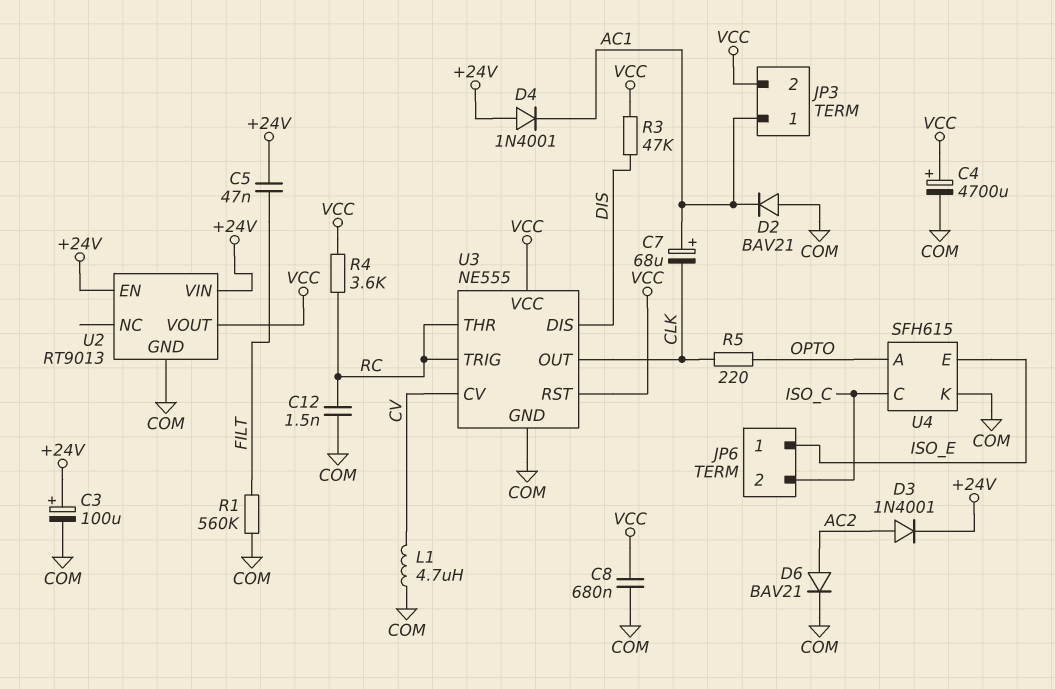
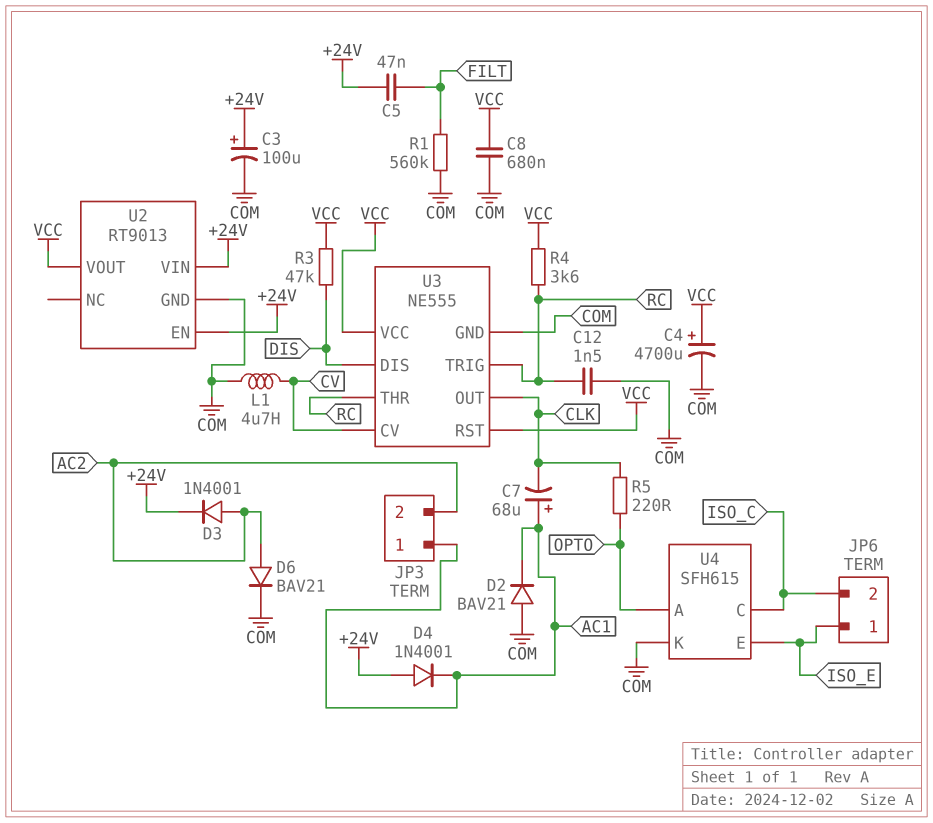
JP3 pin 2: VCC -> AC2

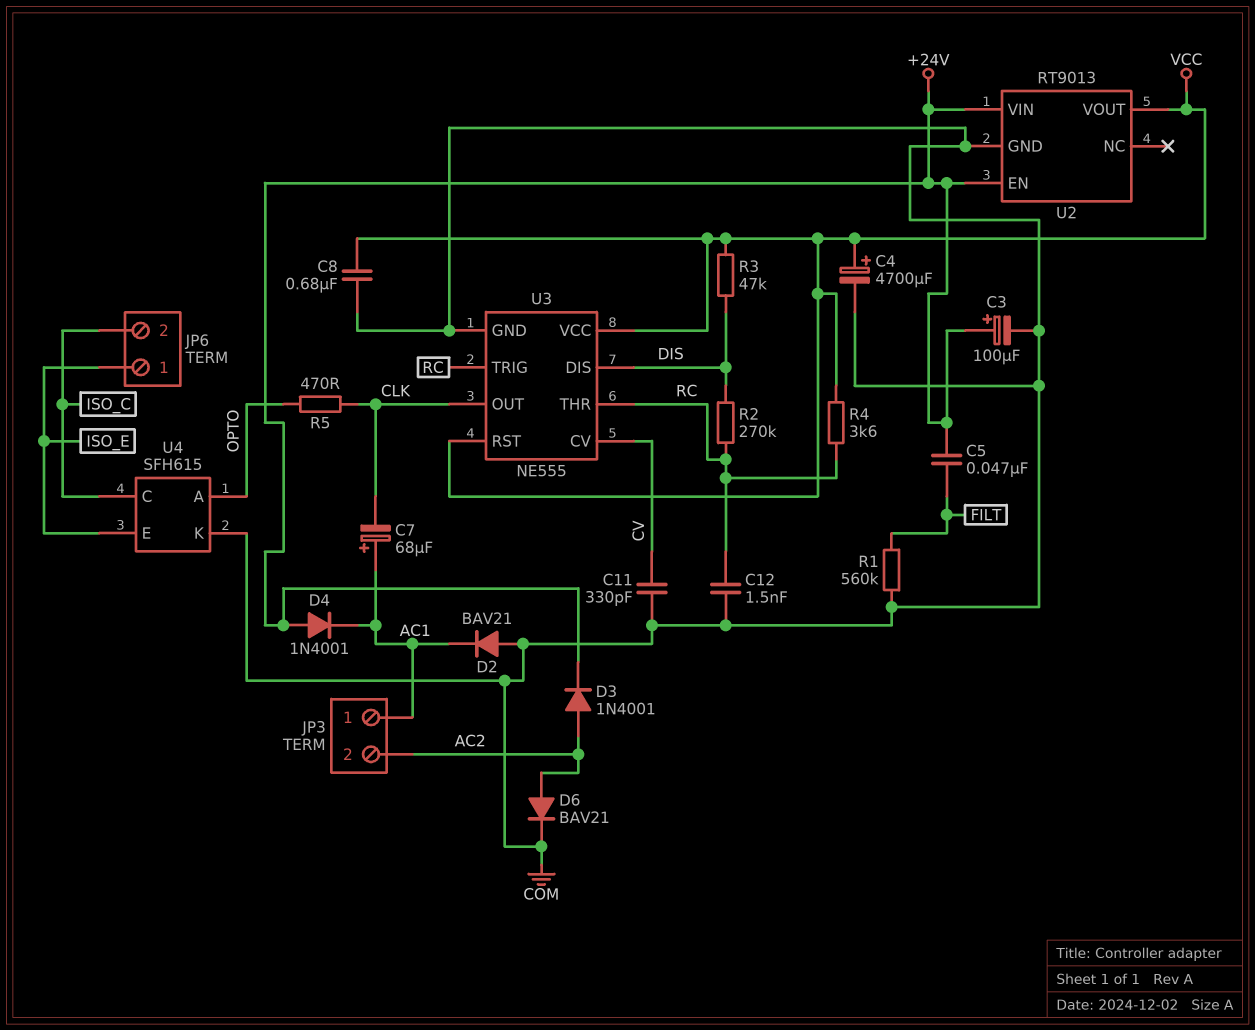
C11: none -> 330pF (COM, CV)
L1: 4.7uH (COM, CV) -> none
R2: none -> 270k (DIS, RC)
R5: 220 (CLK, OPTO) -> 470 (CLK, OPTO)

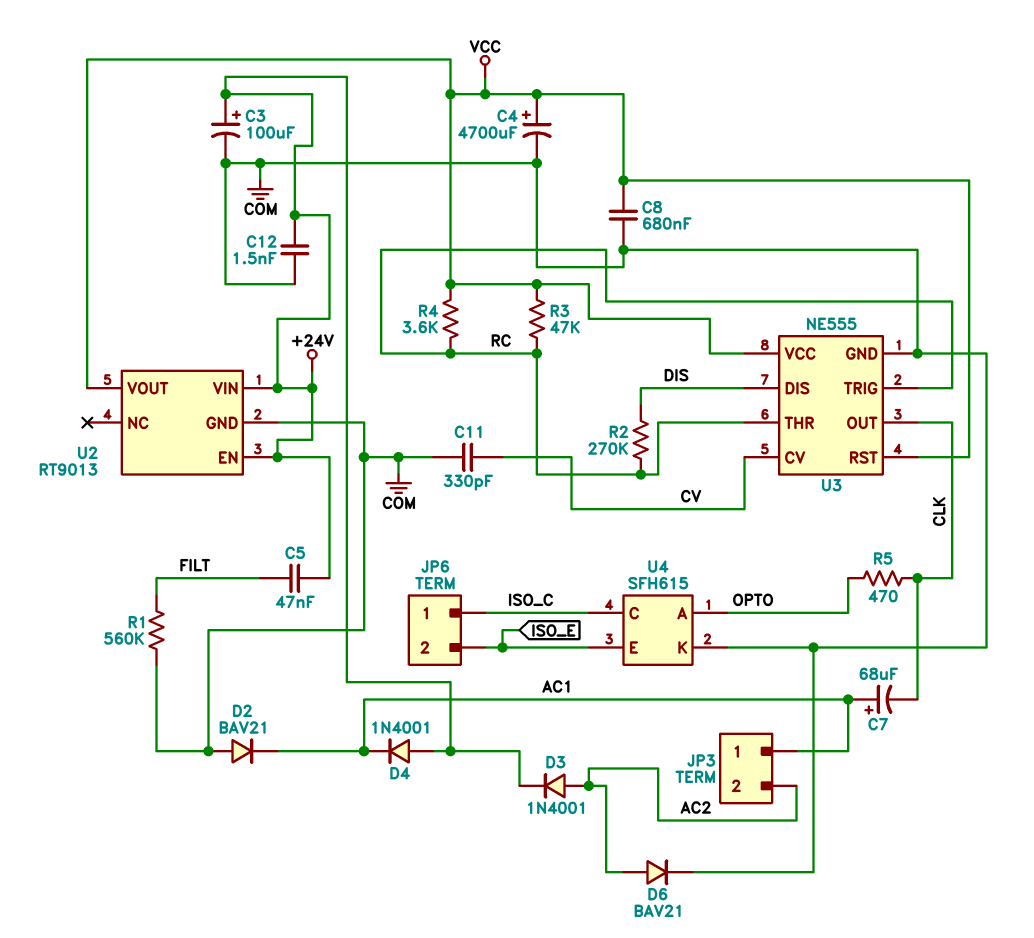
C12: 1.5nF (COM, RC) -> 1.5nF (+24V, COM)
JP6 pin 1: ISO_E -> ISO_C
JP6 pin 2: ISO_C -> ISO_E
R3: 47k (DIS, VCC) -> 47k (RC, VCC)

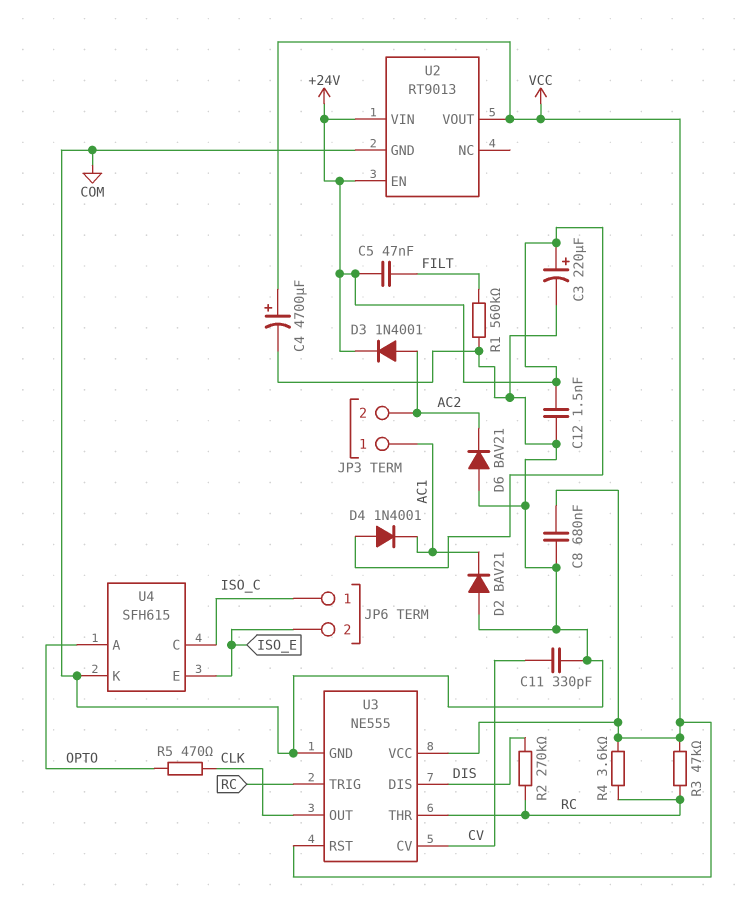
C3: 100uF (plus +24V, minus COM) -> 220uF (plus +24V, minus COM)
C7: 68uF (plus AC1, minus CLK) -> none
D6: diode BAV21 (A AC2, K COM) -> diode BAV21 (A COM, K AC2)

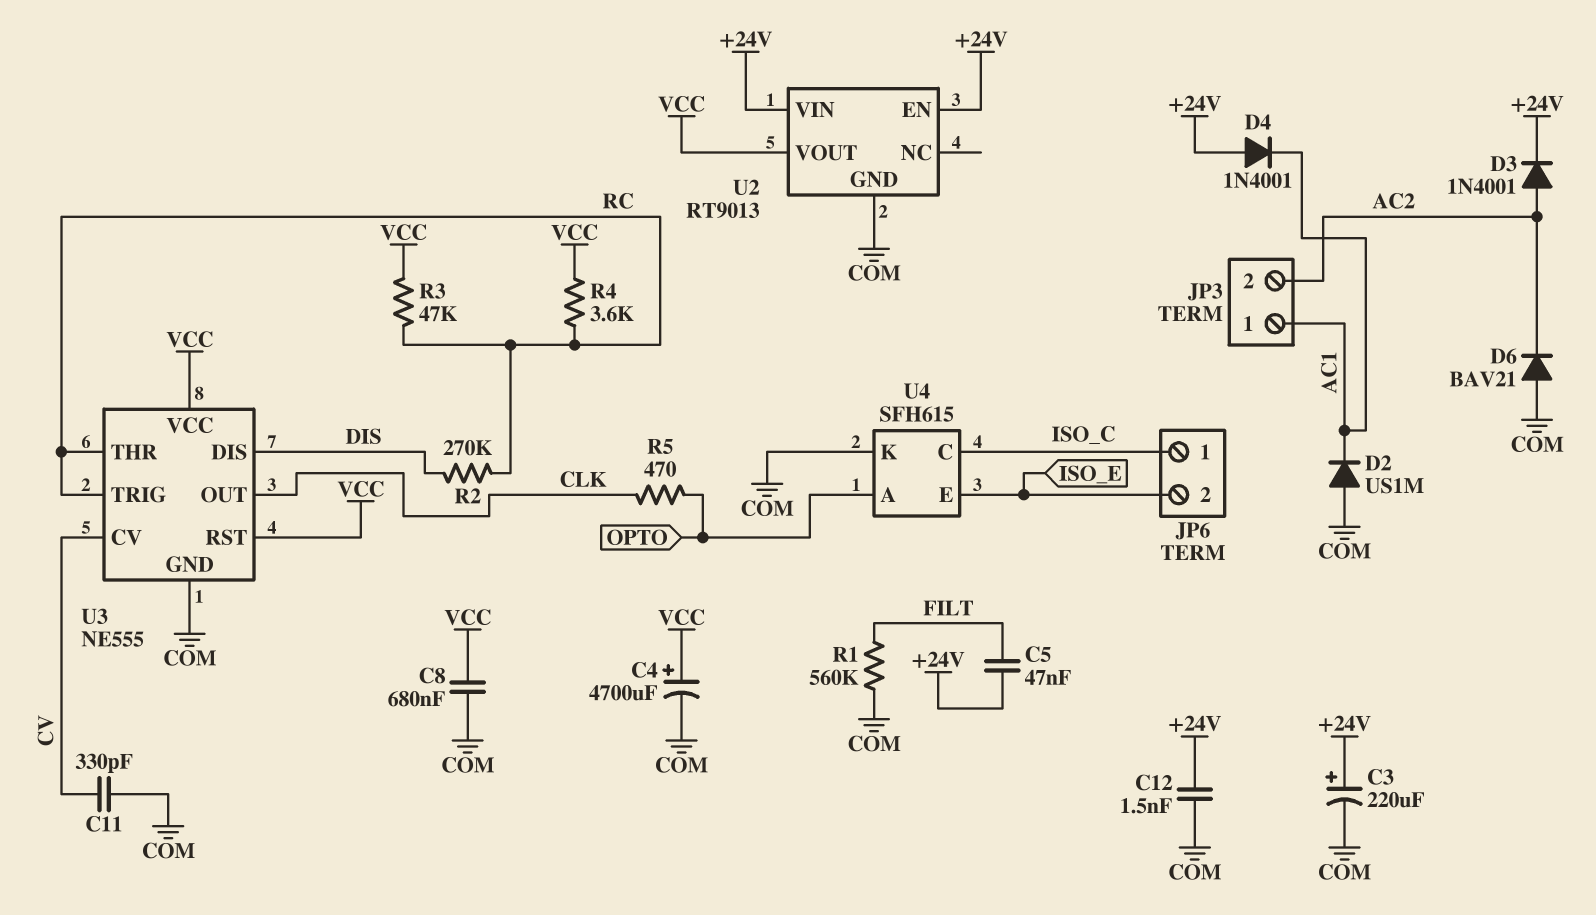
D2: diode BAV21 (A COM, K AC1) -> diode US1M (A COM, K AC1)

